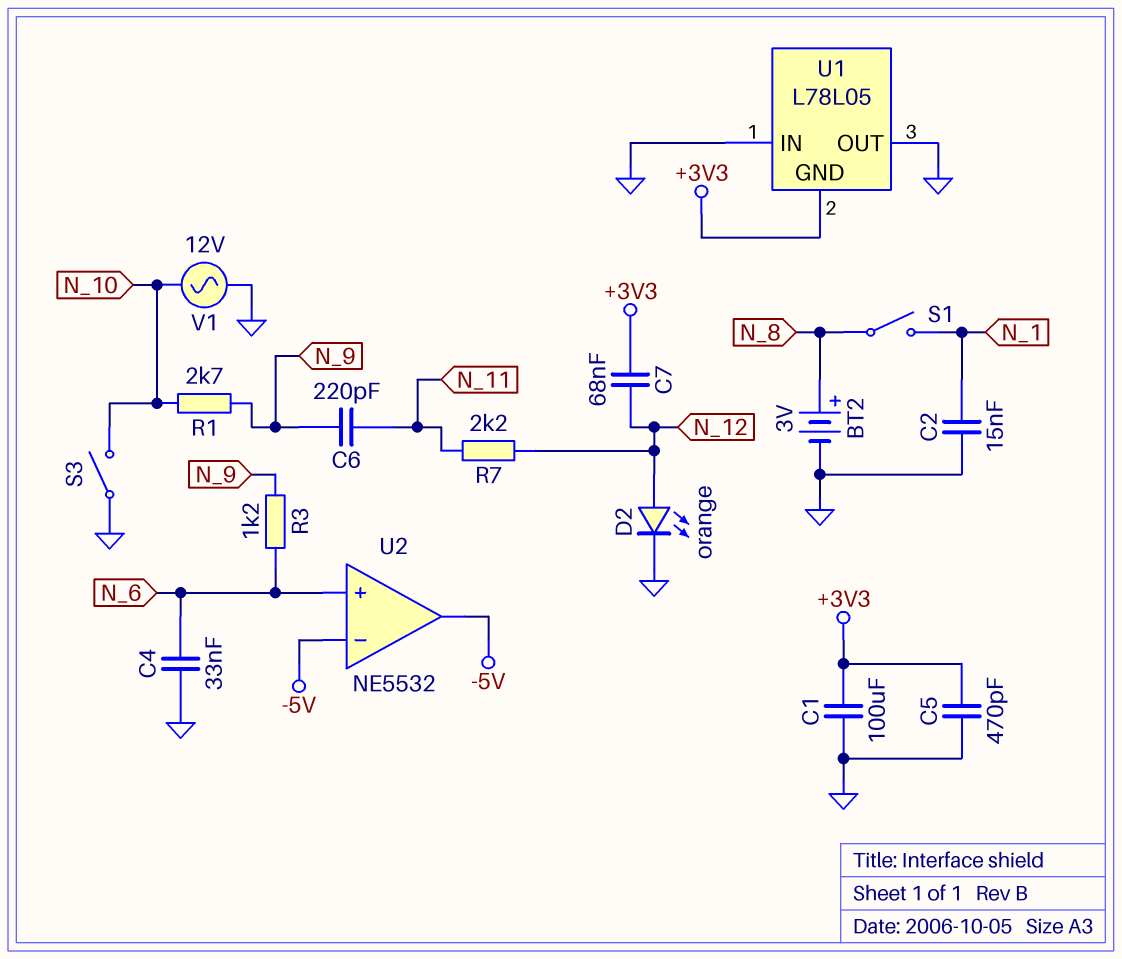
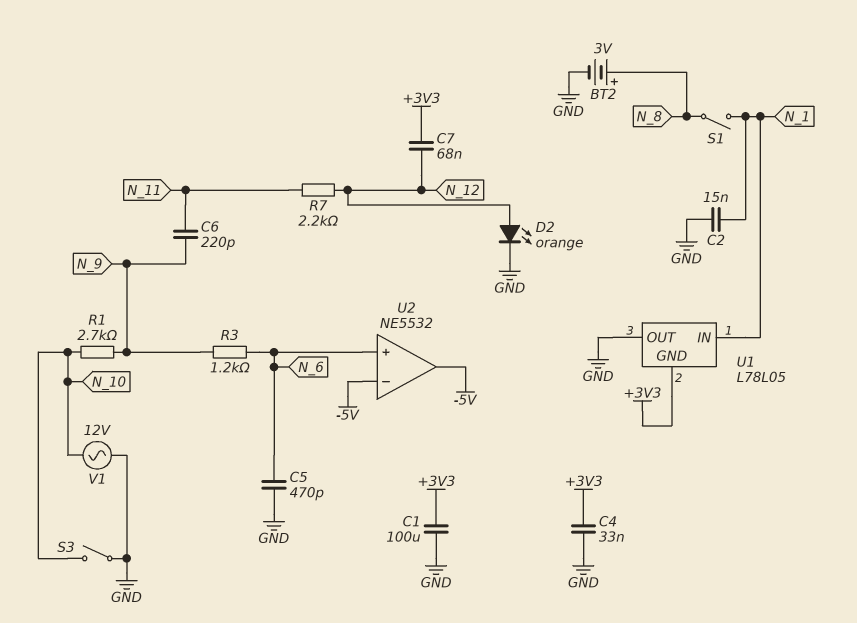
C4: 33nF (GND, N_6) -> 33nF (+3V3, GND)
C5: 470pF (+3V3, GND) -> 470pF (GND, N_6)
U1 pin IN: GND -> N_1

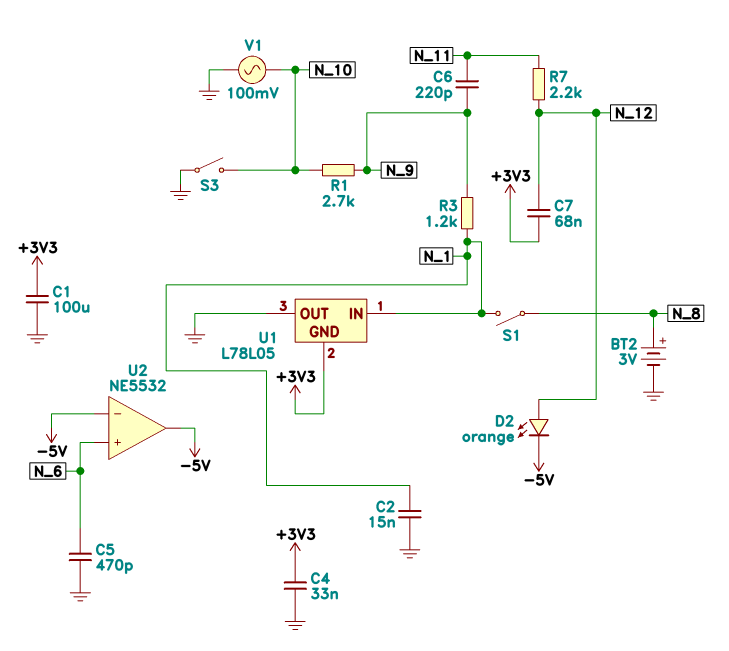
D2: LED orange (A N_12, K GND) -> LED orange (A N_12, K -5V)
R3: 1.2k (N_6, N_9) -> 1.2k (N_1, N_9)
V1: AC 12V (GND, N_10) -> AC 100mV (GND, N_10)

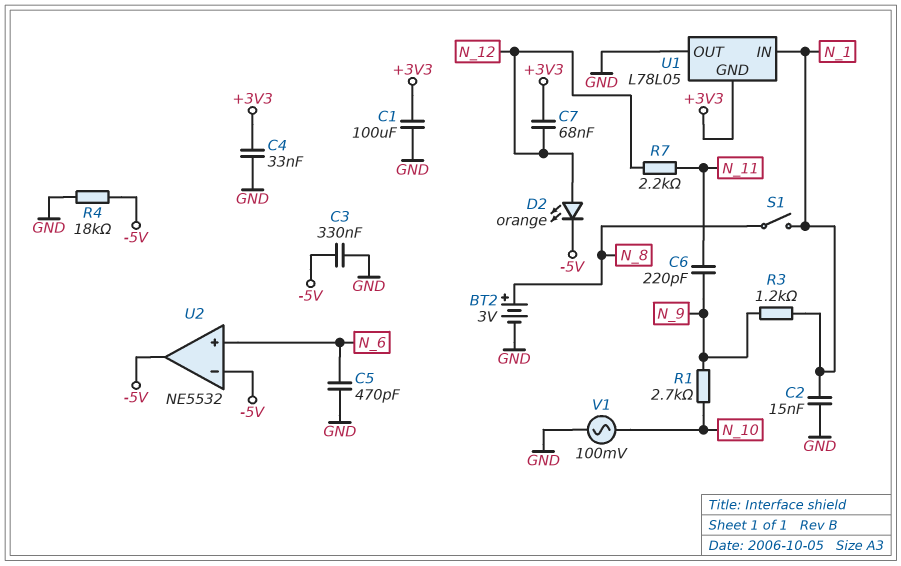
C3: none -> 330nF (-5V, GND)
R4: none -> 18k (-5V, GND)
S3: switch (GND, N_10) -> none

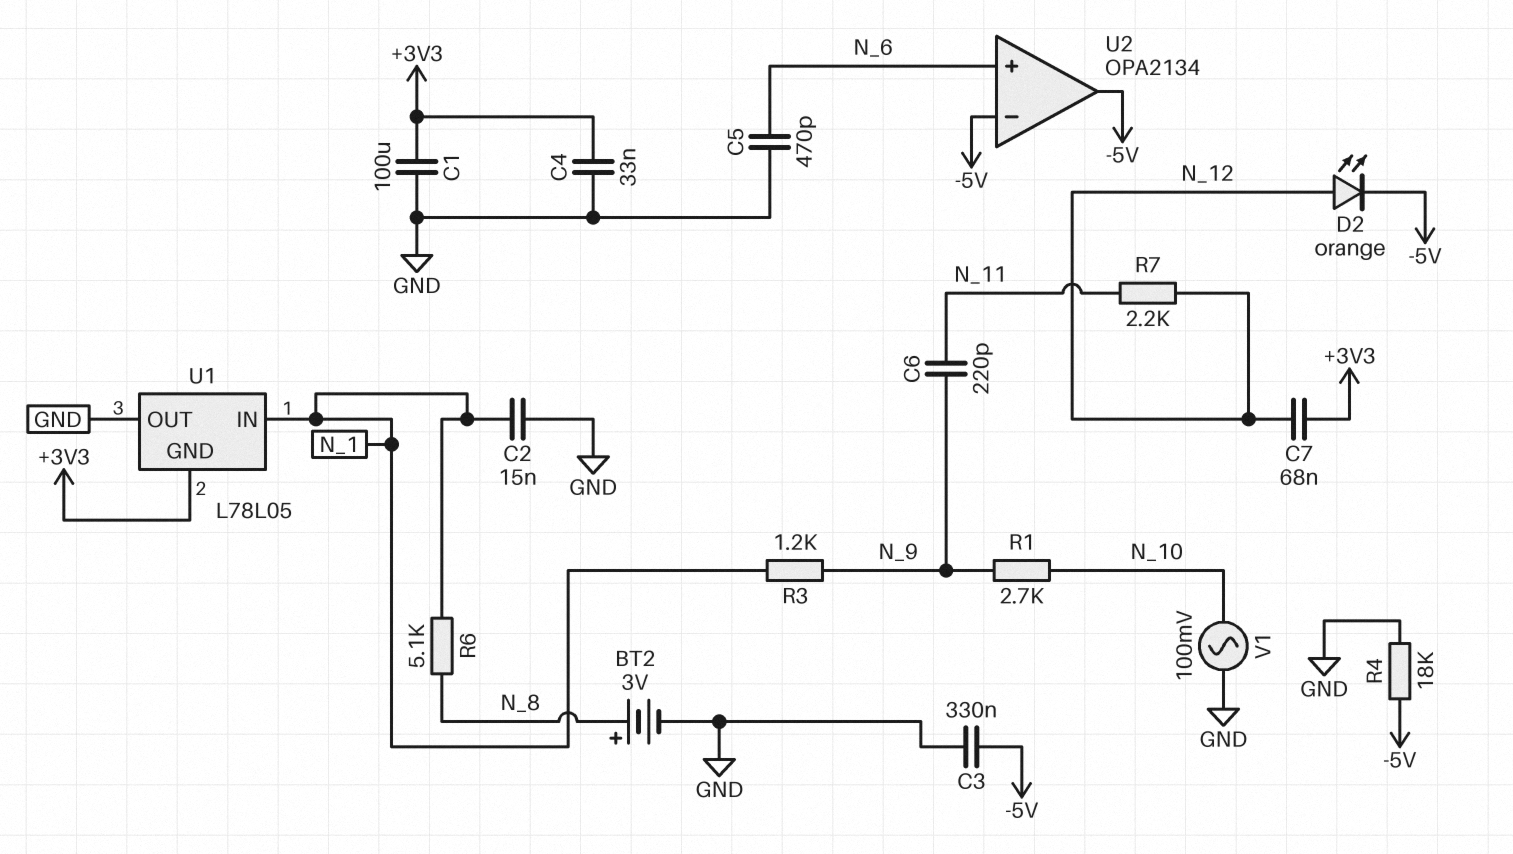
R6: none -> 5.1k (N_1, N_8)
S1: switch (N_1, N_8) -> none
U2: NE5532 -> OPA2134

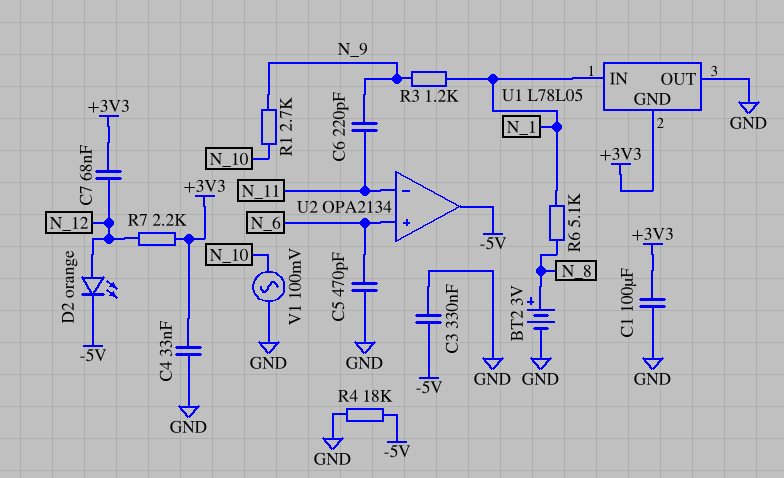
C2: 15nF (GND, N_1) -> none
R7: 2.2k (N_11, N_12) -> 2.2k (+3V3, N_12)
U2 pin in-: -5V -> N_11

